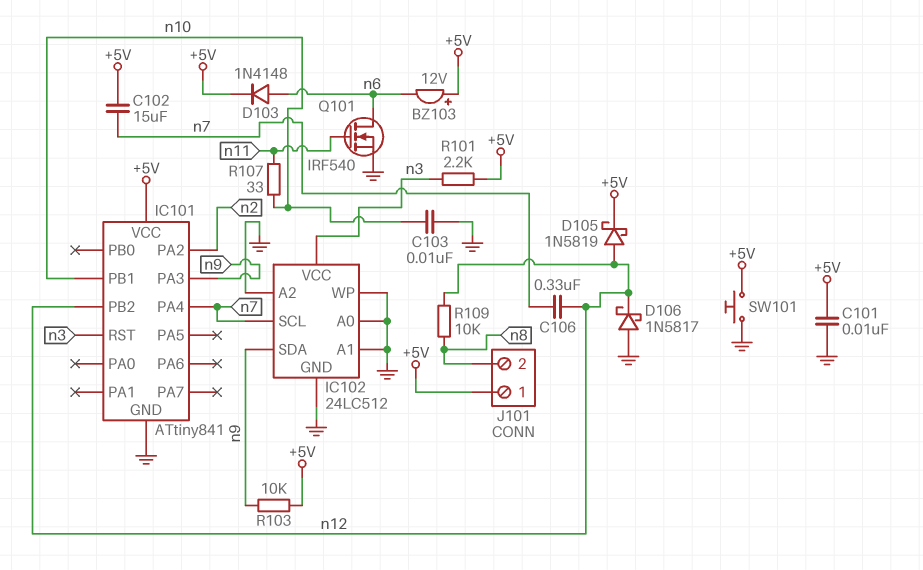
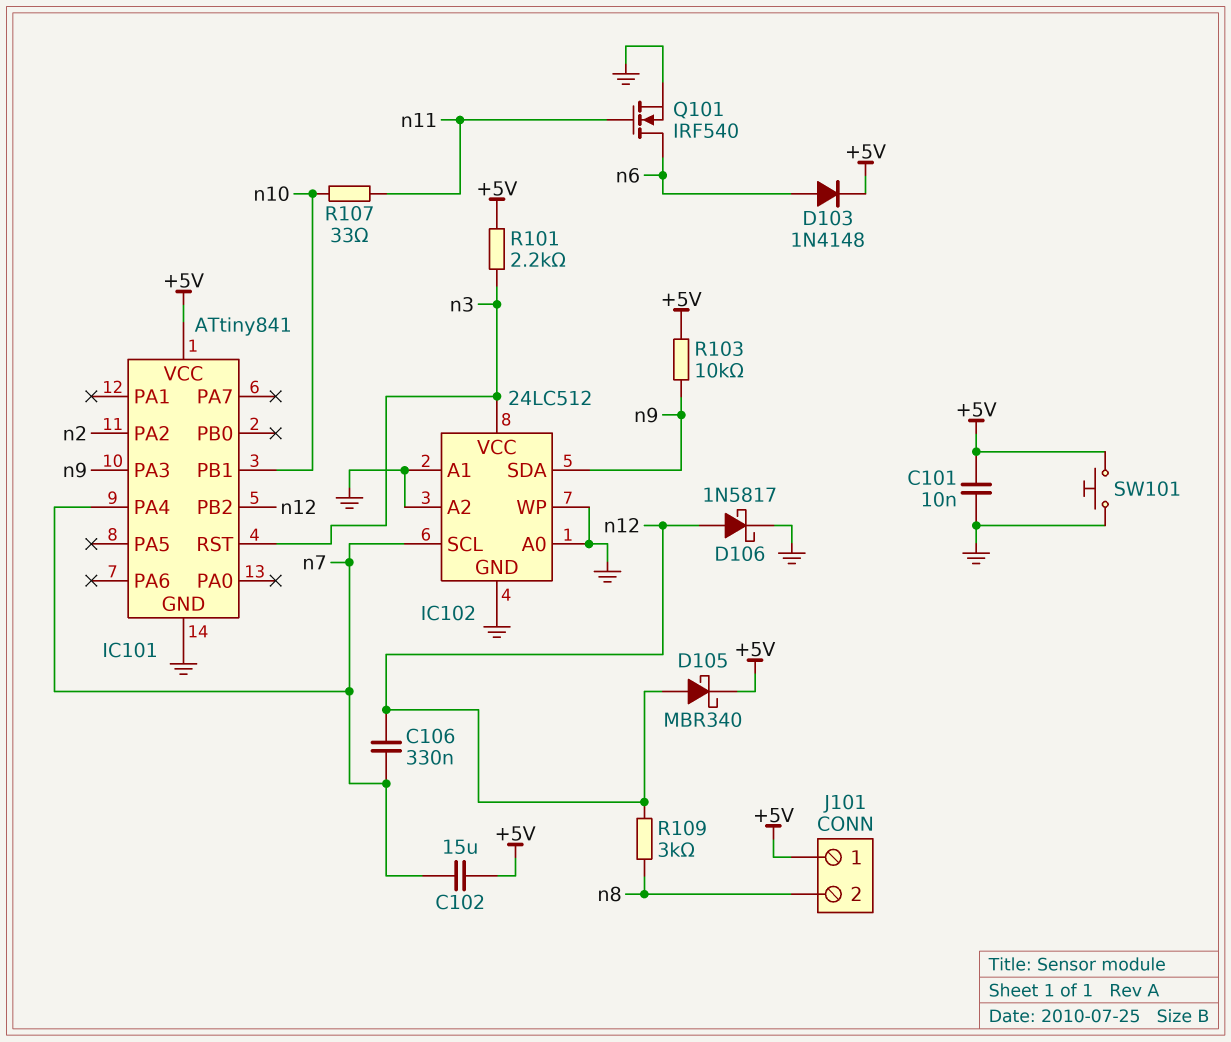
BZ103: buzzer 12V (plus +5V, minus n6) -> none
C103: 10nF (GND, n10) -> none
D105: schottky 1N5819 (A n12, K +5V) -> schottky MBR340 (A n12, K +5V)
D106: schottky 1N5817 (A GND, K n12) -> schottky 1N5817 (A n12, K GND)
R109: 10k (n8, n12) -> 3k (n8, n12)

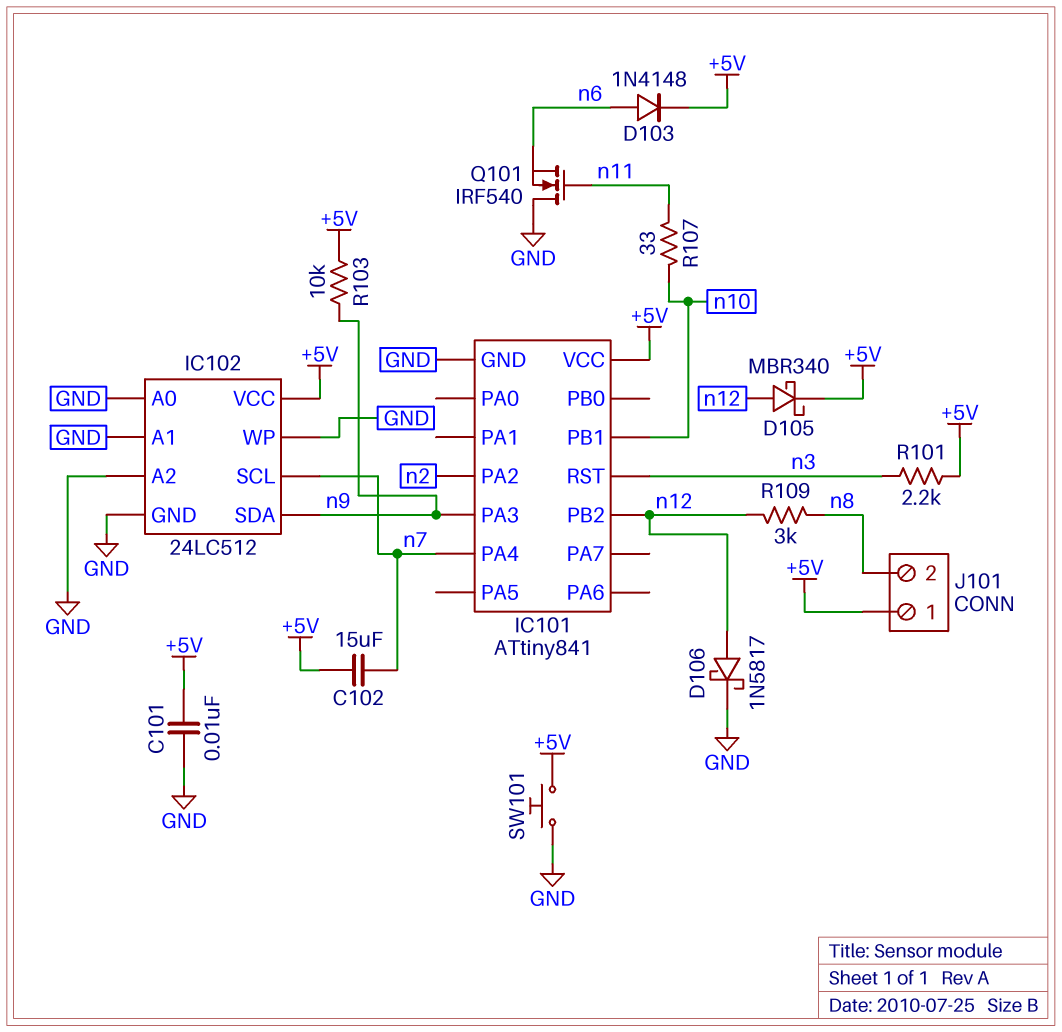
C106: 330nF (n7, n12) -> none
IC102 pin VCC: n3 -> +5V
Q101: NMOS IRF540 (G n11, D n6, S GND) -> NMOS IRF540 (G n11, D GND, S n6)

